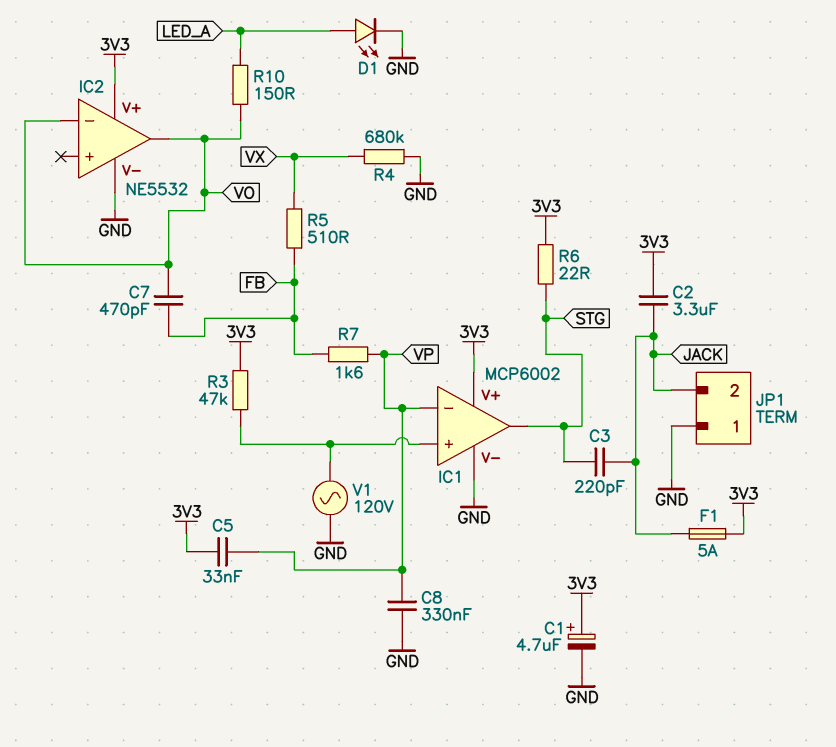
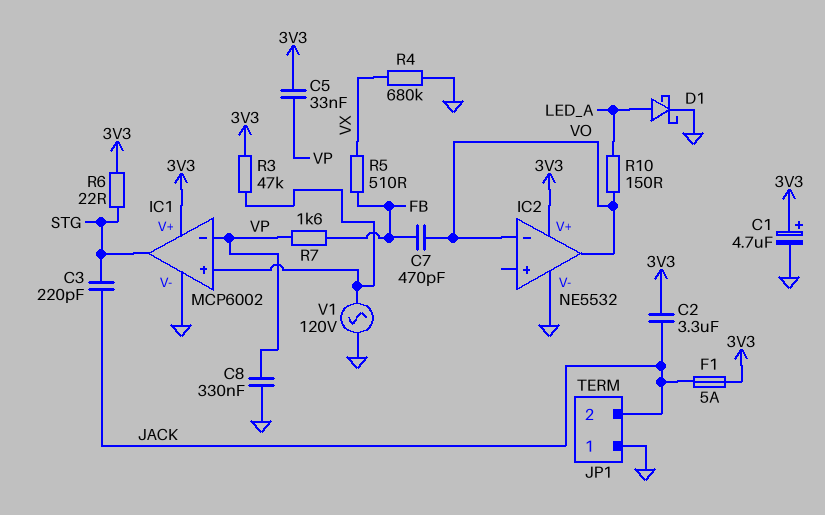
D1: LED (A LED_A, K GND) -> schottky (A LED_A, K GND)

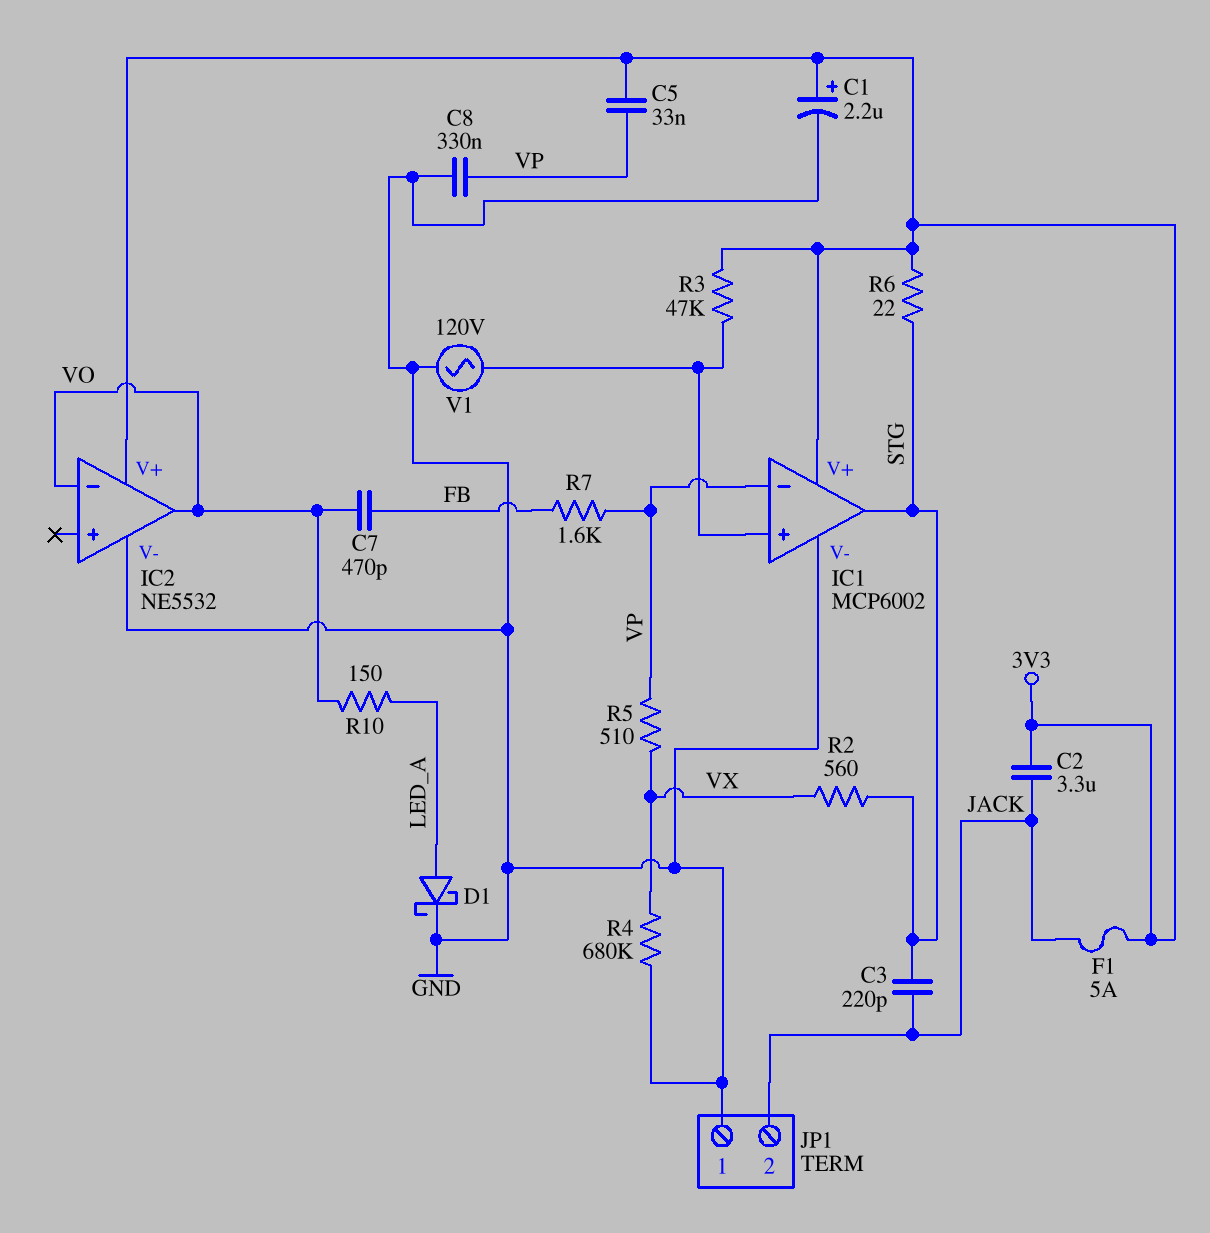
C1: 4.7uF (plus 3V3, minus GND) -> 2.2uF (plus 3V3, minus GND)
R2: none -> 560 (STG, VX)
R5: 510 (FB, VX) -> 510 (VP, VX)

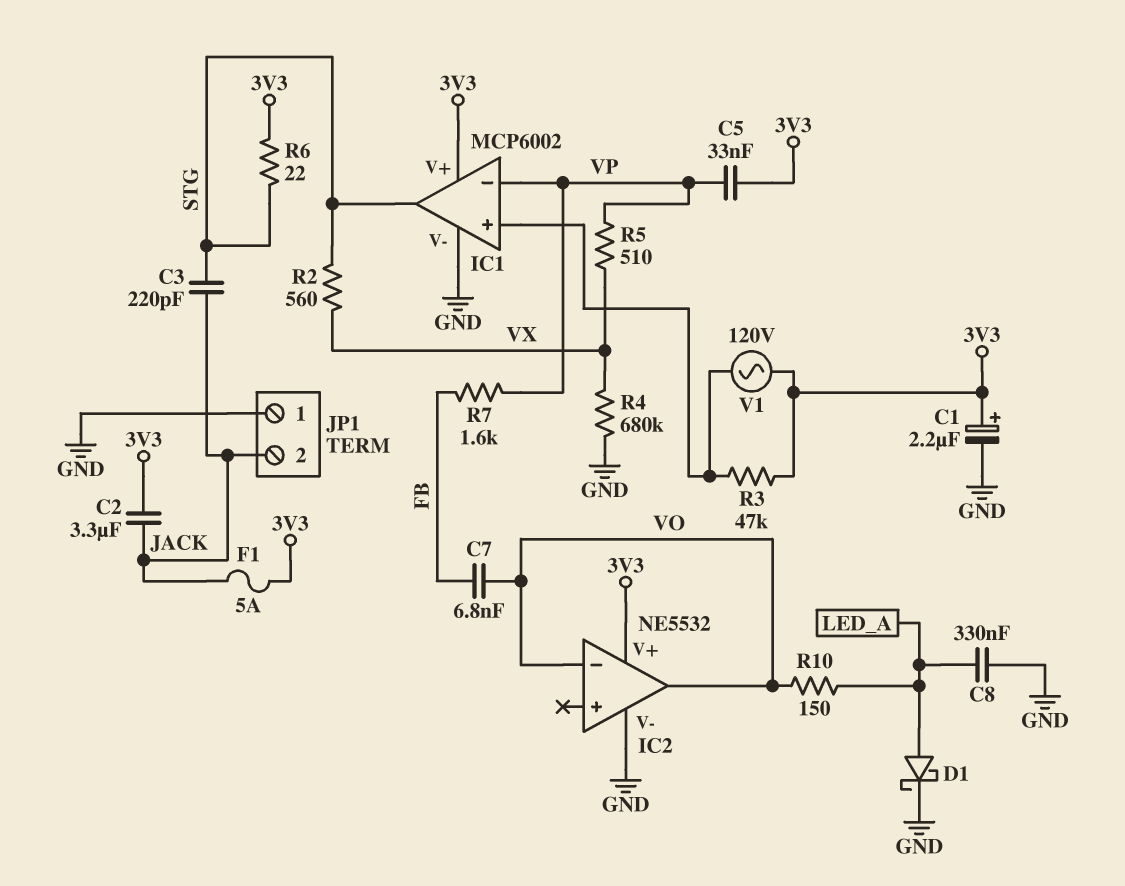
C7: 470pF (FB, VO) -> 6.8nF (FB, VO)
C8: 330nF (GND, VP) -> 330nF (GND, LED_A)
V1: AC 120V (GND, IC1/in+) -> AC 120V (3V3, IC1/in+)

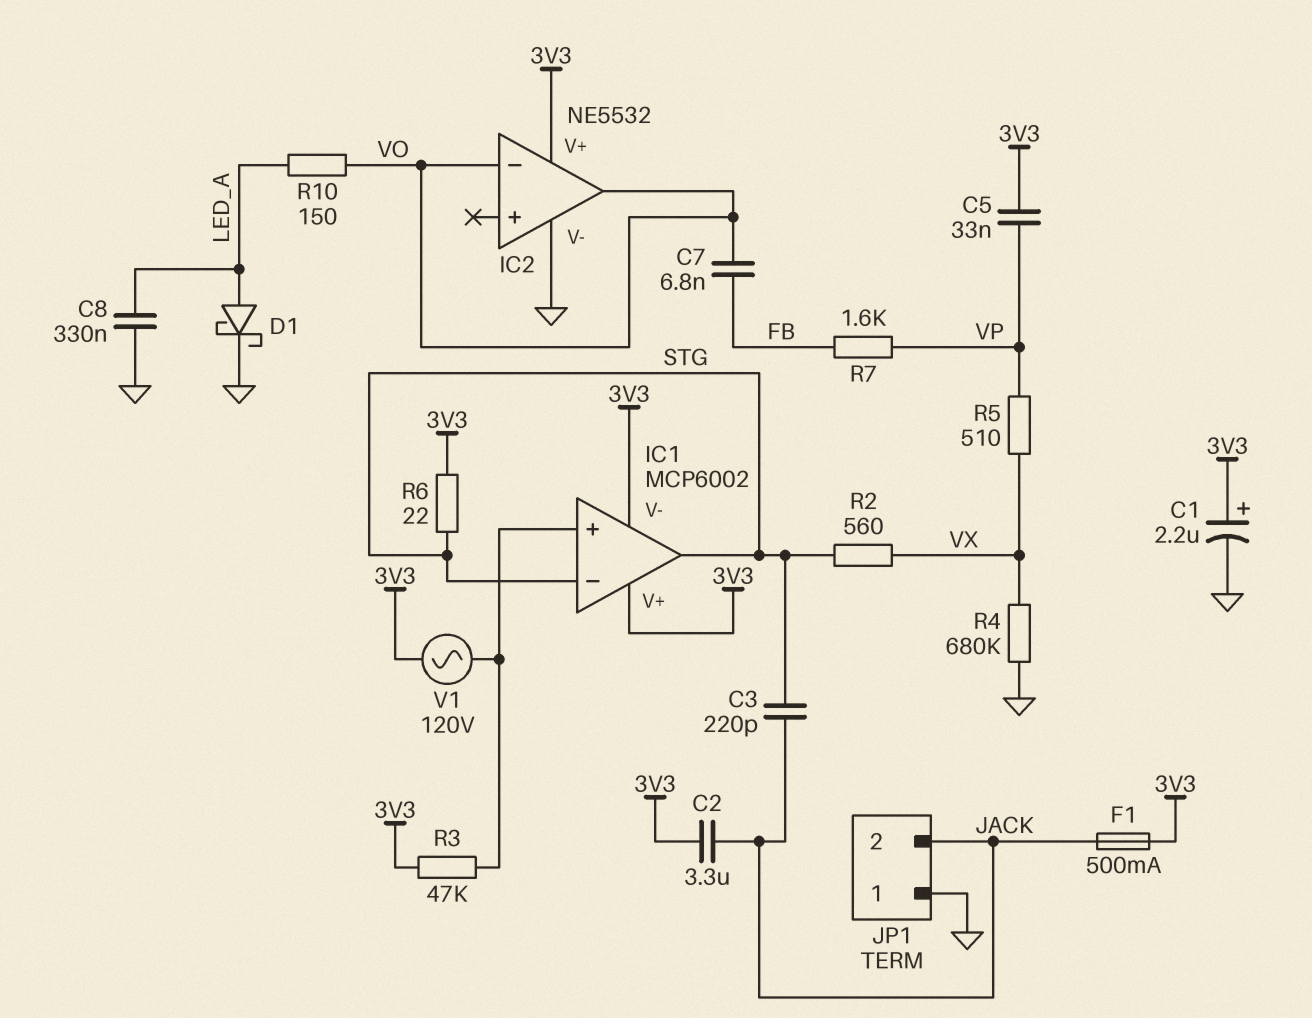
F1: 5A (3V3, JACK) -> 500mA (3V3, JACK)
IC1 pin V-: GND -> 3V3
IC1 pin in-: VP -> STG

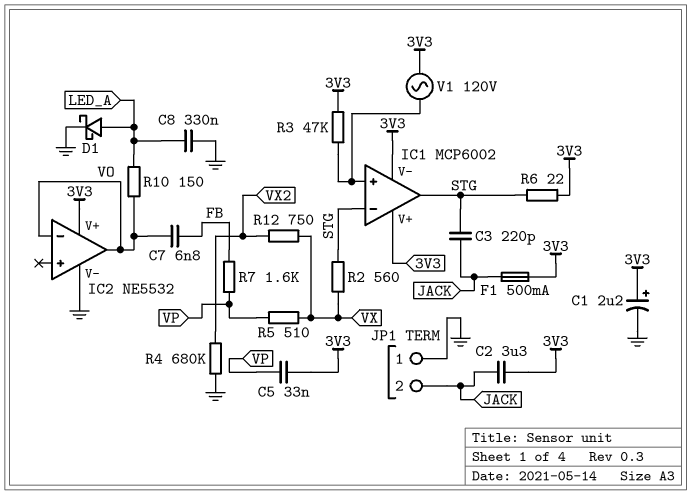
R4: 680k (GND, VX) -> 680k (GND, VX2)
R12: none -> 750 (VX, VX2)

